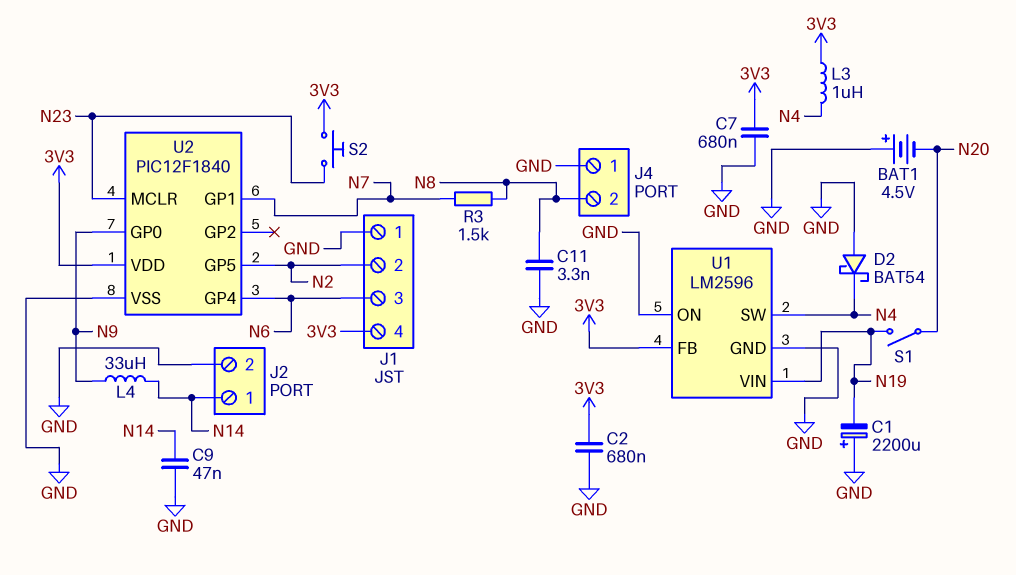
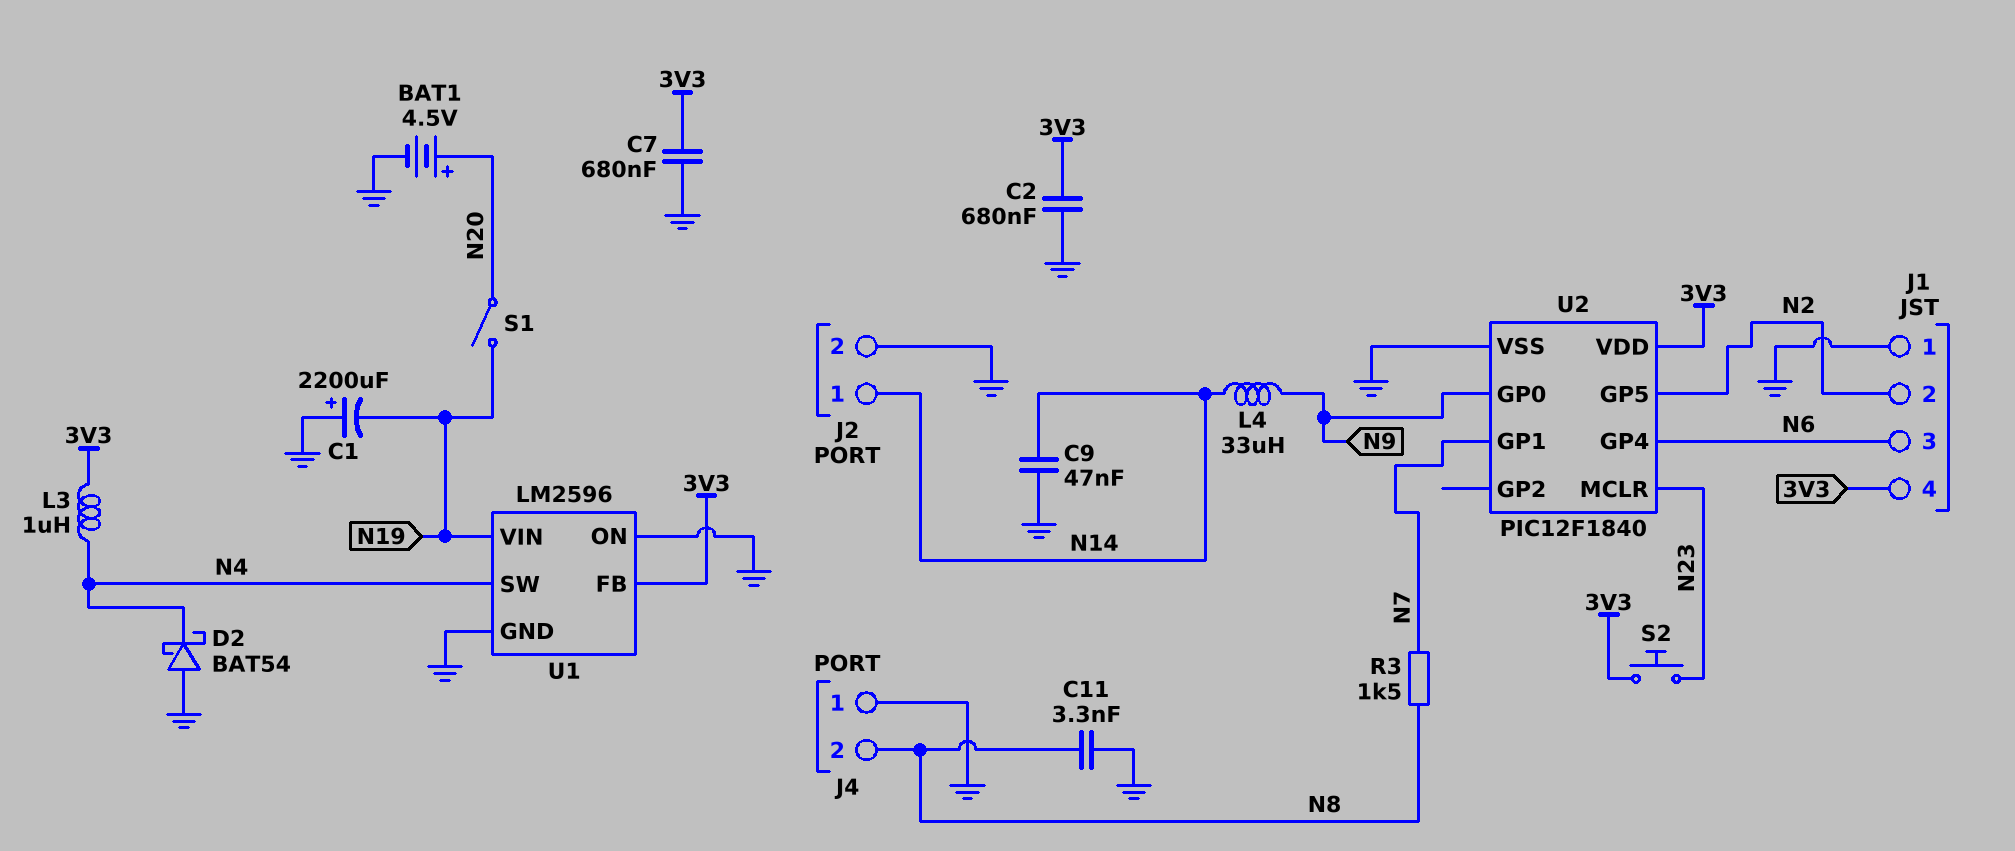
BAT1: 4.5V (plus GND, minus N20) -> 4.5V (plus N20, minus GND)

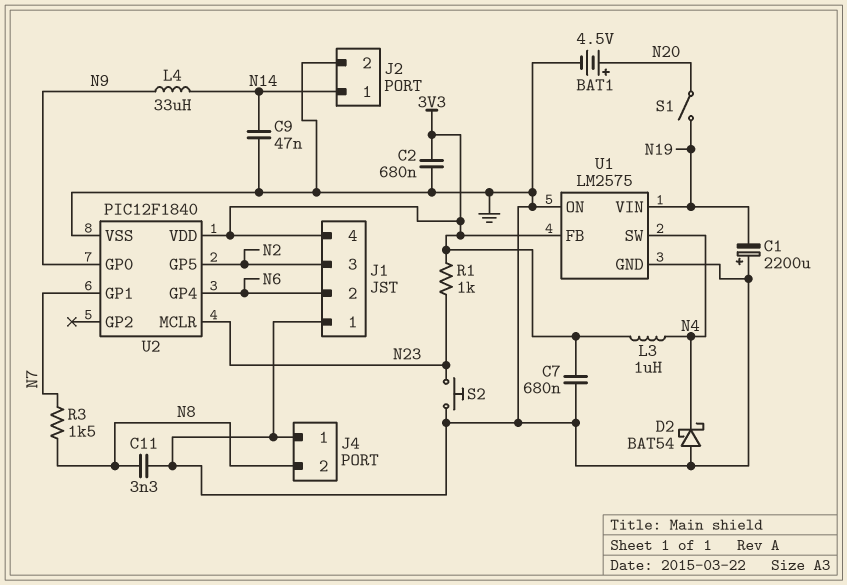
J1 pin 2: N2 -> N6
J1 pin 3: N6 -> N2
R1: none -> 1k (3V3, N23)
S2: button (3V3, N23) -> button (GND, N23)
U1: LM2596 -> LM2575

